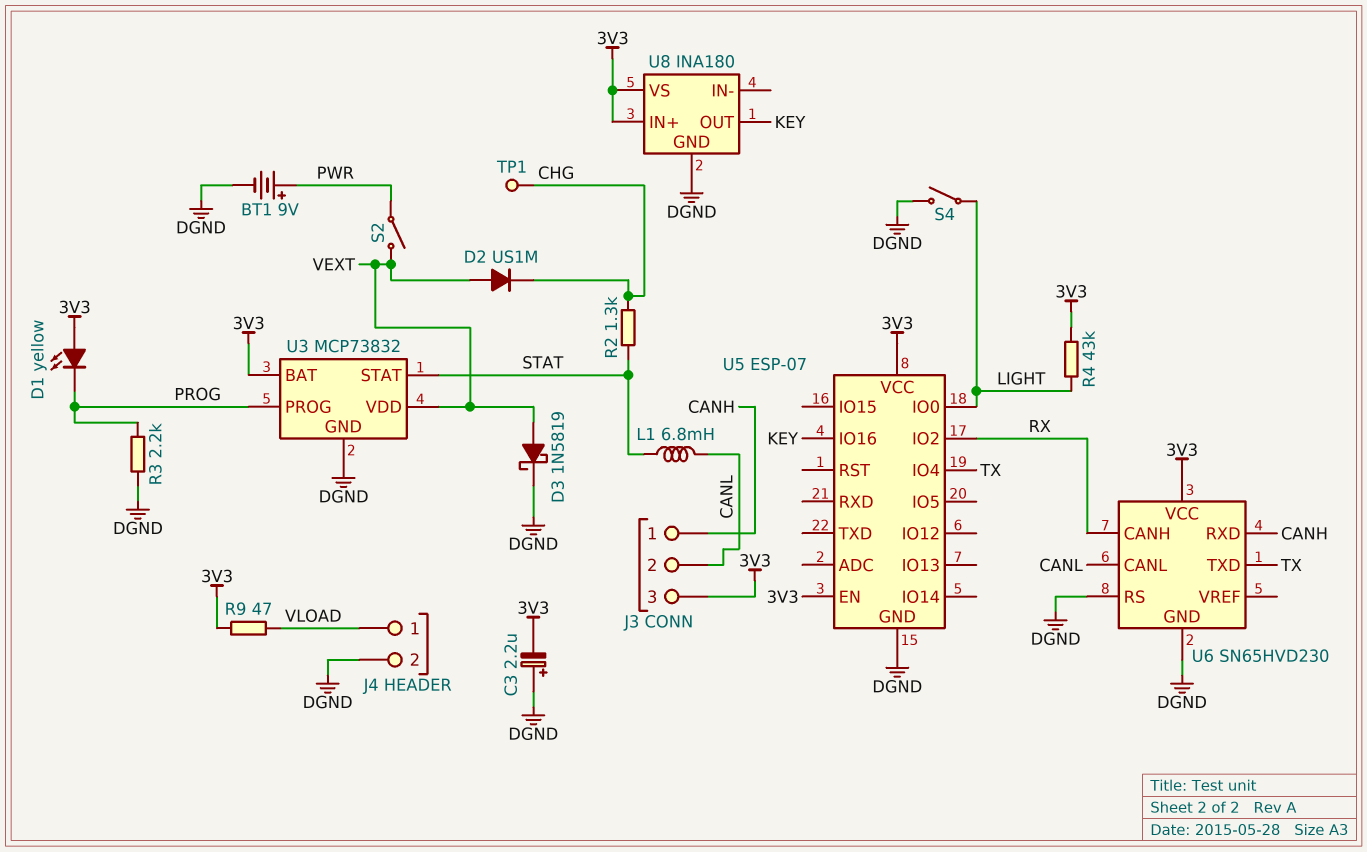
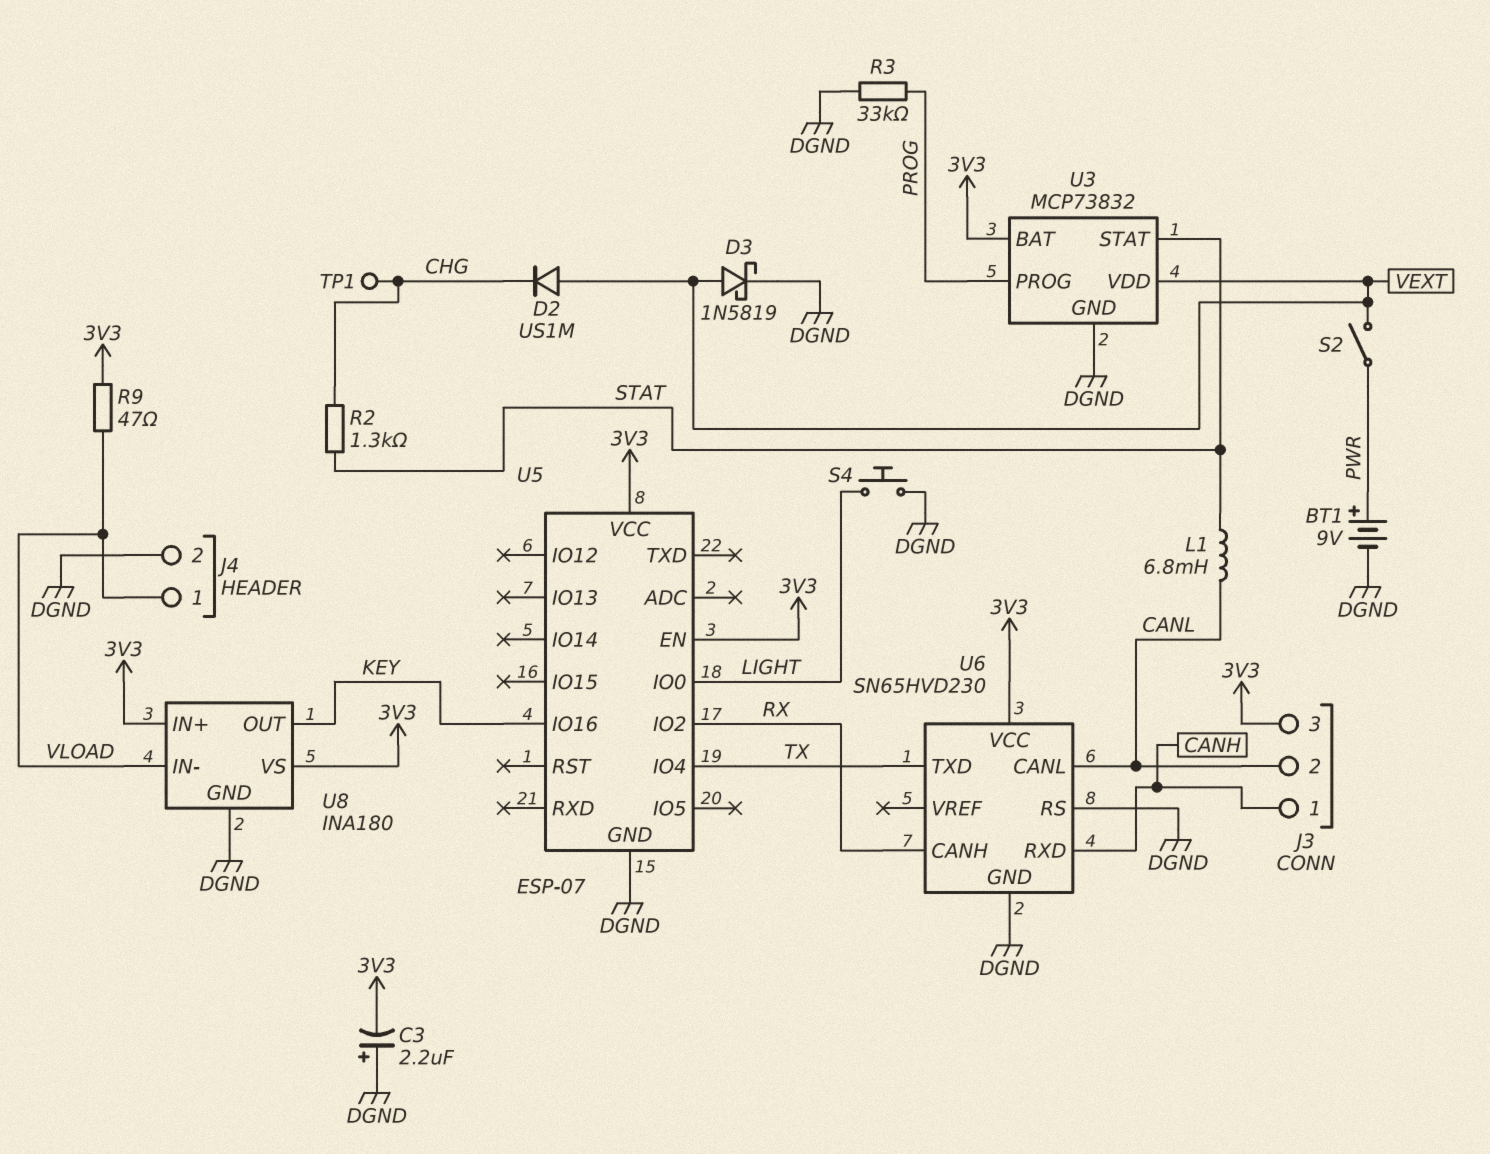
D1: LED yellow (A 3V3, K PROG) -> none
R3: 2.2k (DGND, PROG) -> 33k (DGND, PROG)
R4: 43k (3V3, LIGHT) -> none
S4: switch (DGND, LIGHT) -> button (DGND, LIGHT)
U8 pin IN-: none -> VLOAD

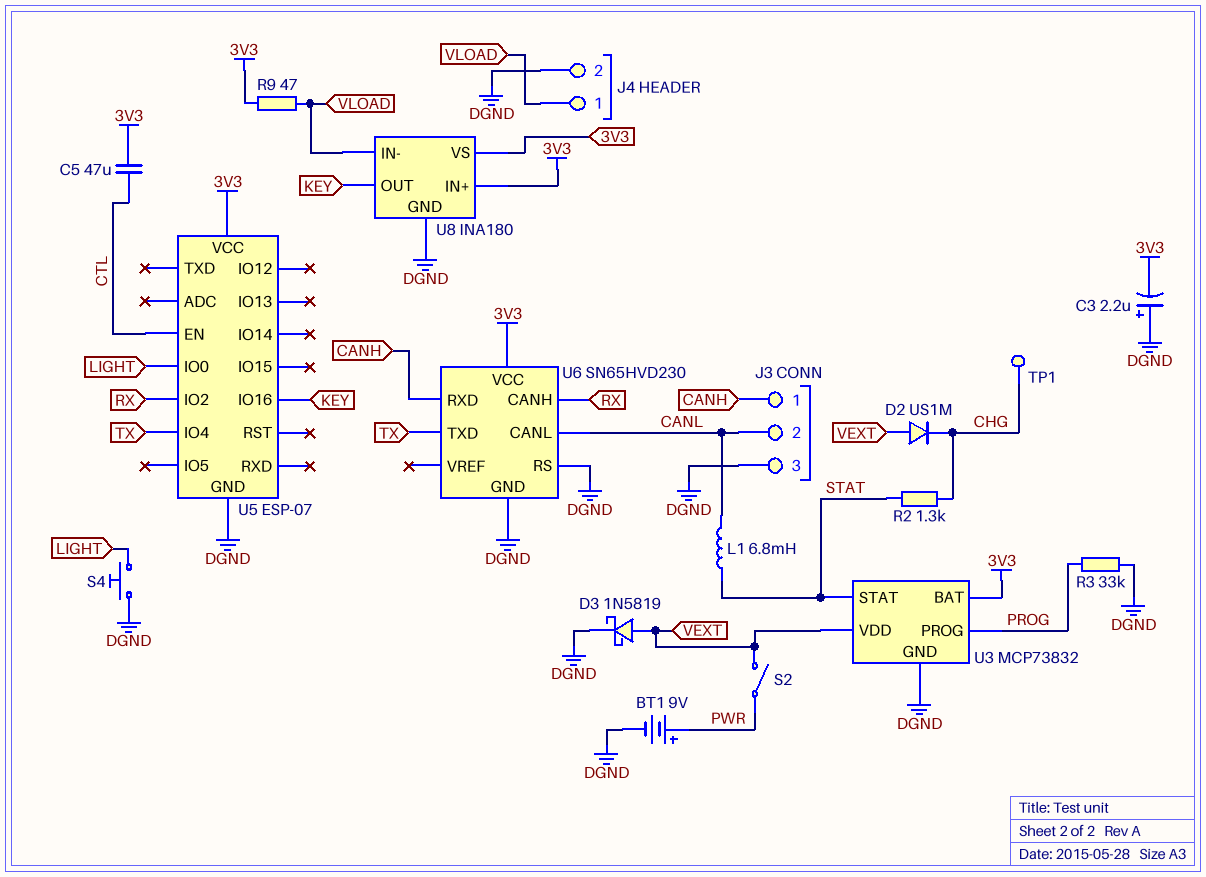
C5: none -> 47uF (3V3, CTL)
J3 pin 3: 3V3 -> DGND
U5 pin EN: 3V3 -> CTL

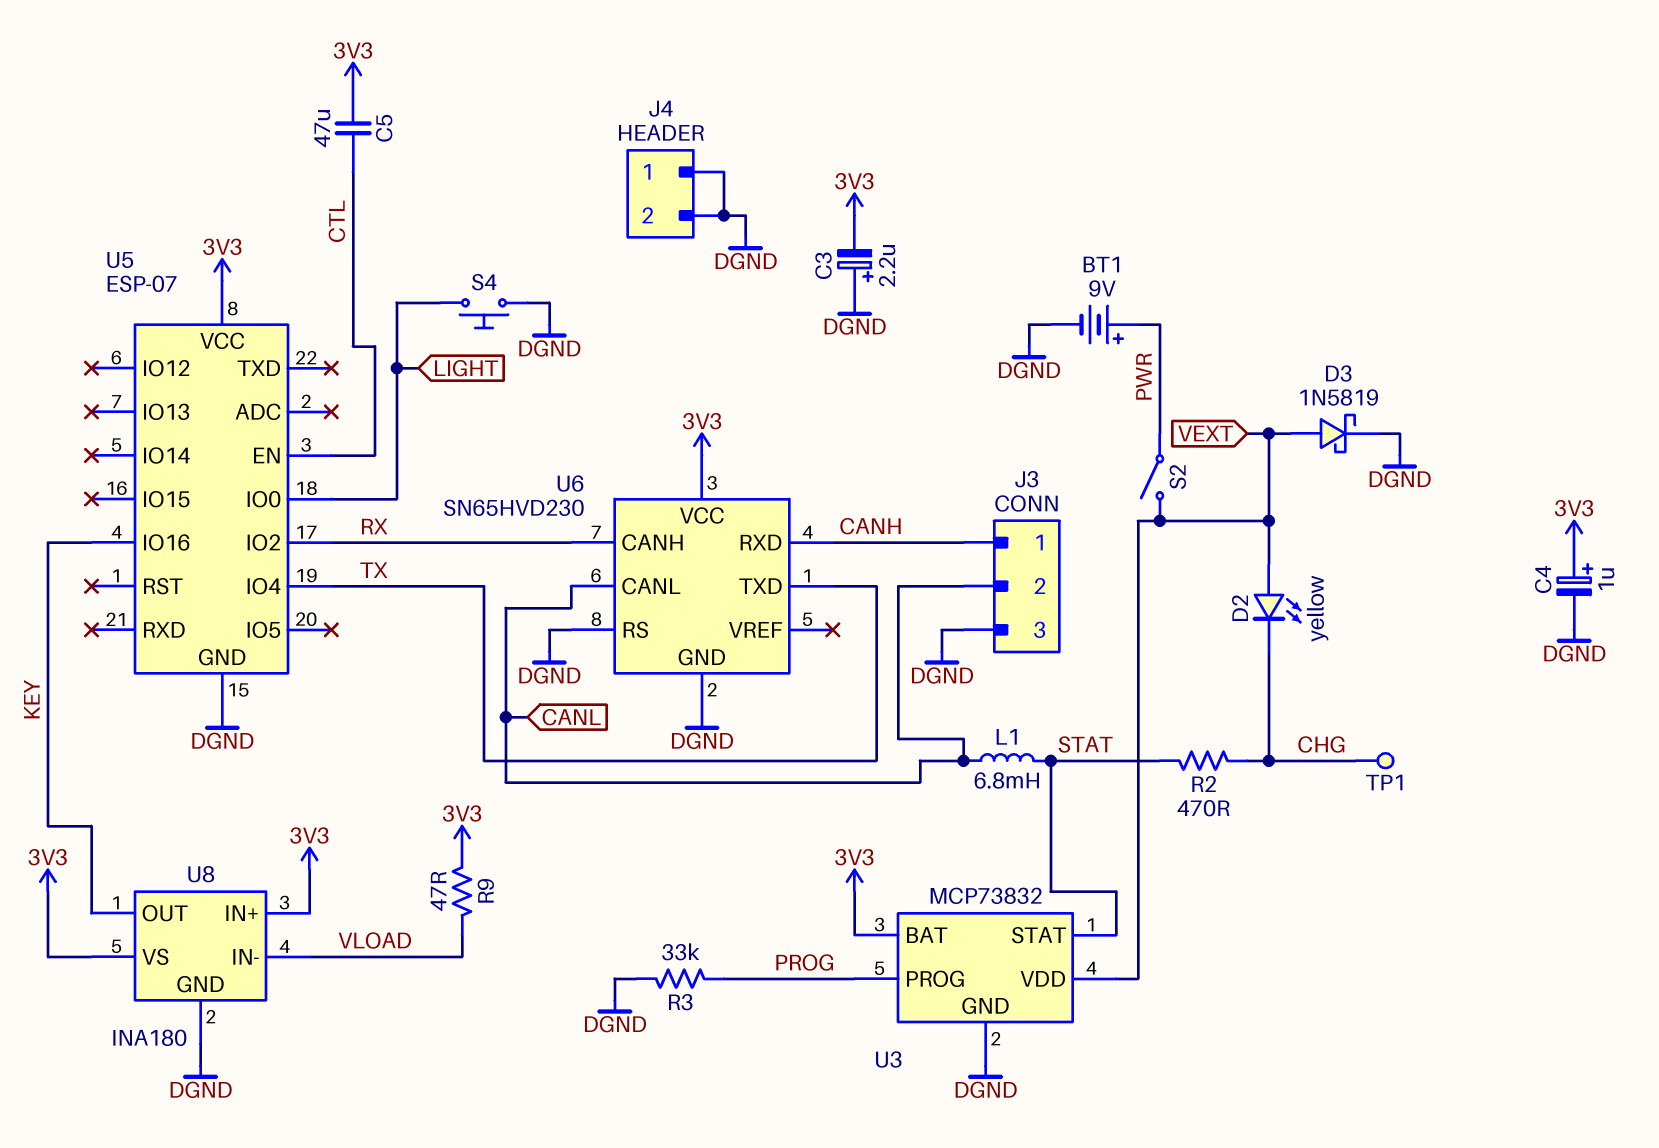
C4: none -> 1uF (plus 3V3, minus DGND)
D2: diode US1M (A VEXT, K CHG) -> LED yellow (A VEXT, K CHG)
J4 pin 1: VLOAD -> DGND
R2: 1.3k (CHG, STAT) -> 470 (CHG, STAT)

